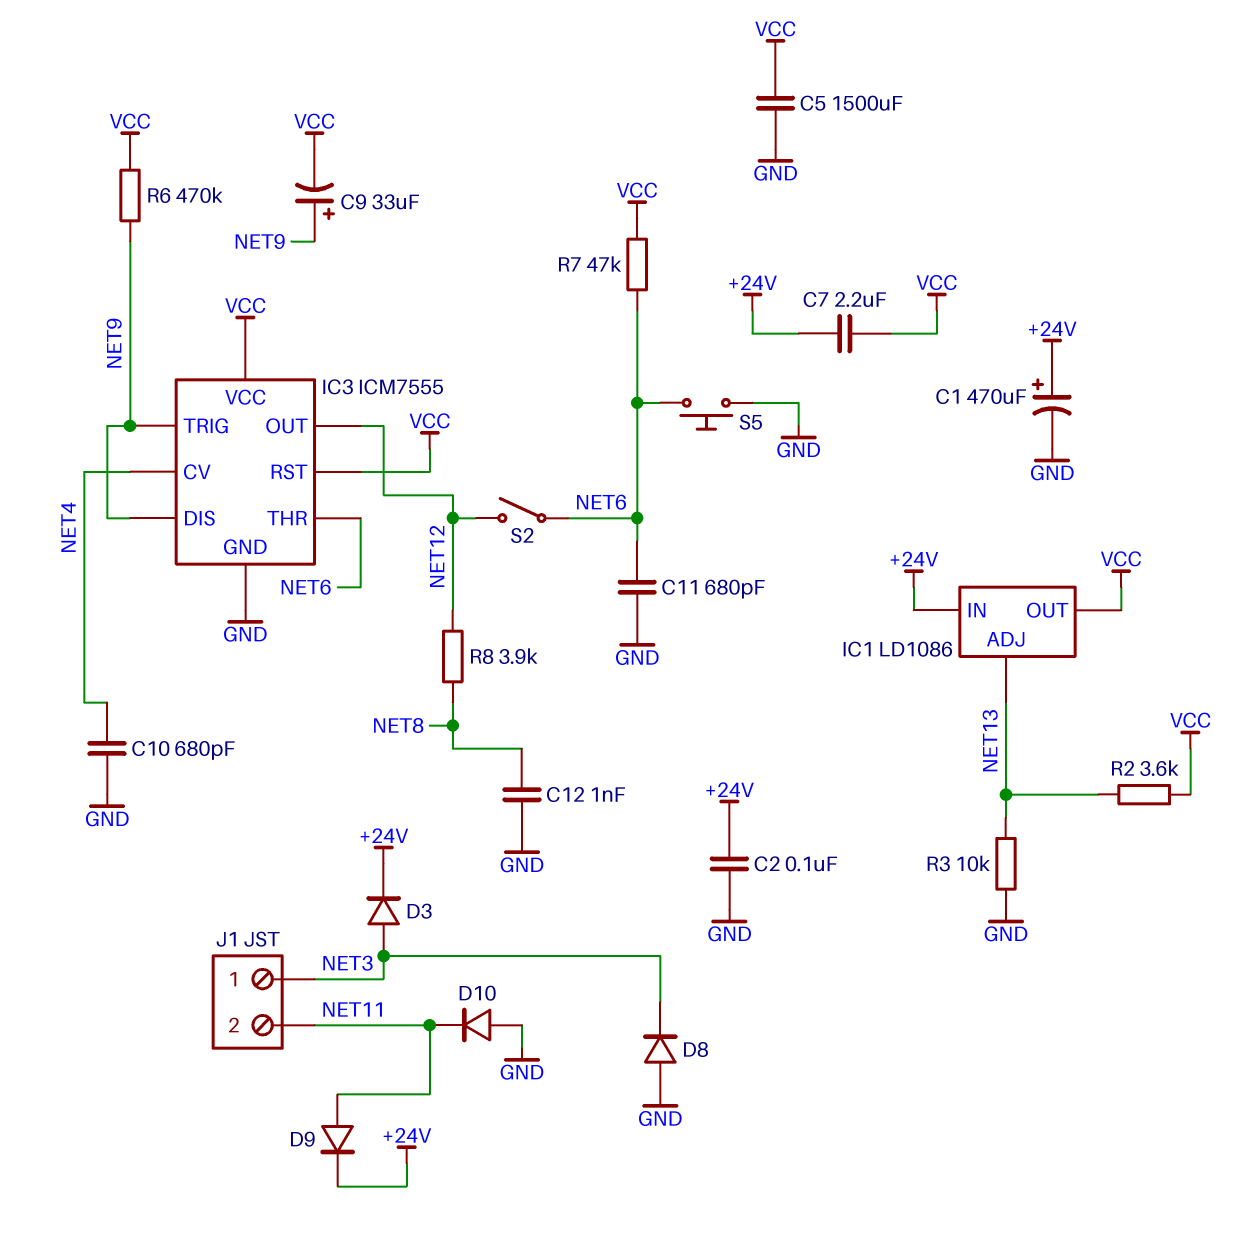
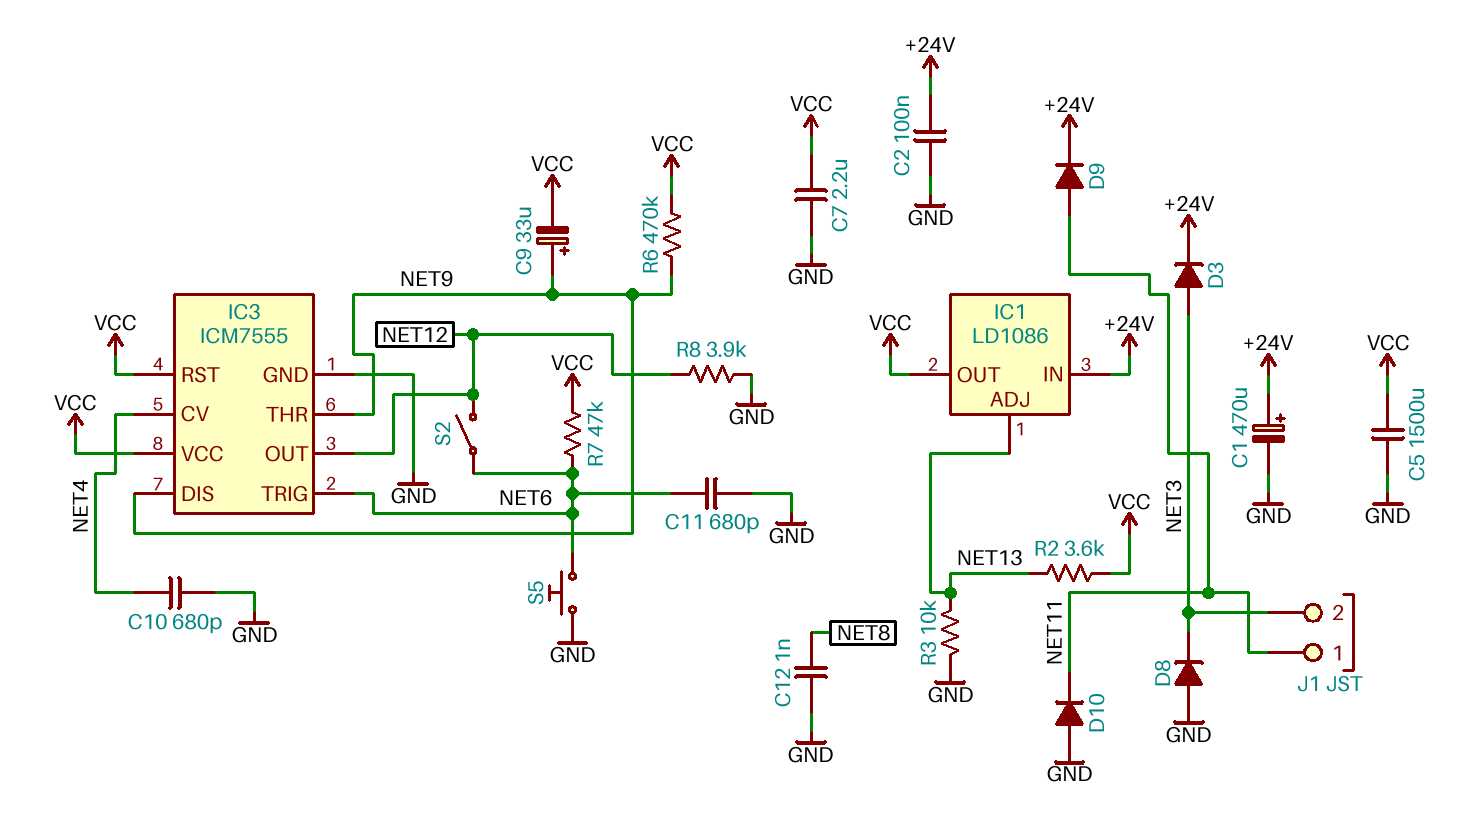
C7: 2.2uF (+24V, VCC) -> 2.2uF (GND, VCC)
IC3 pin THR: NET6 -> NET9
IC3 pin TRIG: NET9 -> NET6
J1 pin 1: NET3 -> NET11
J1 pin 2: NET11 -> NET3
R8: 3.9k (NET8, NET12) -> 3.9k (GND, NET12)

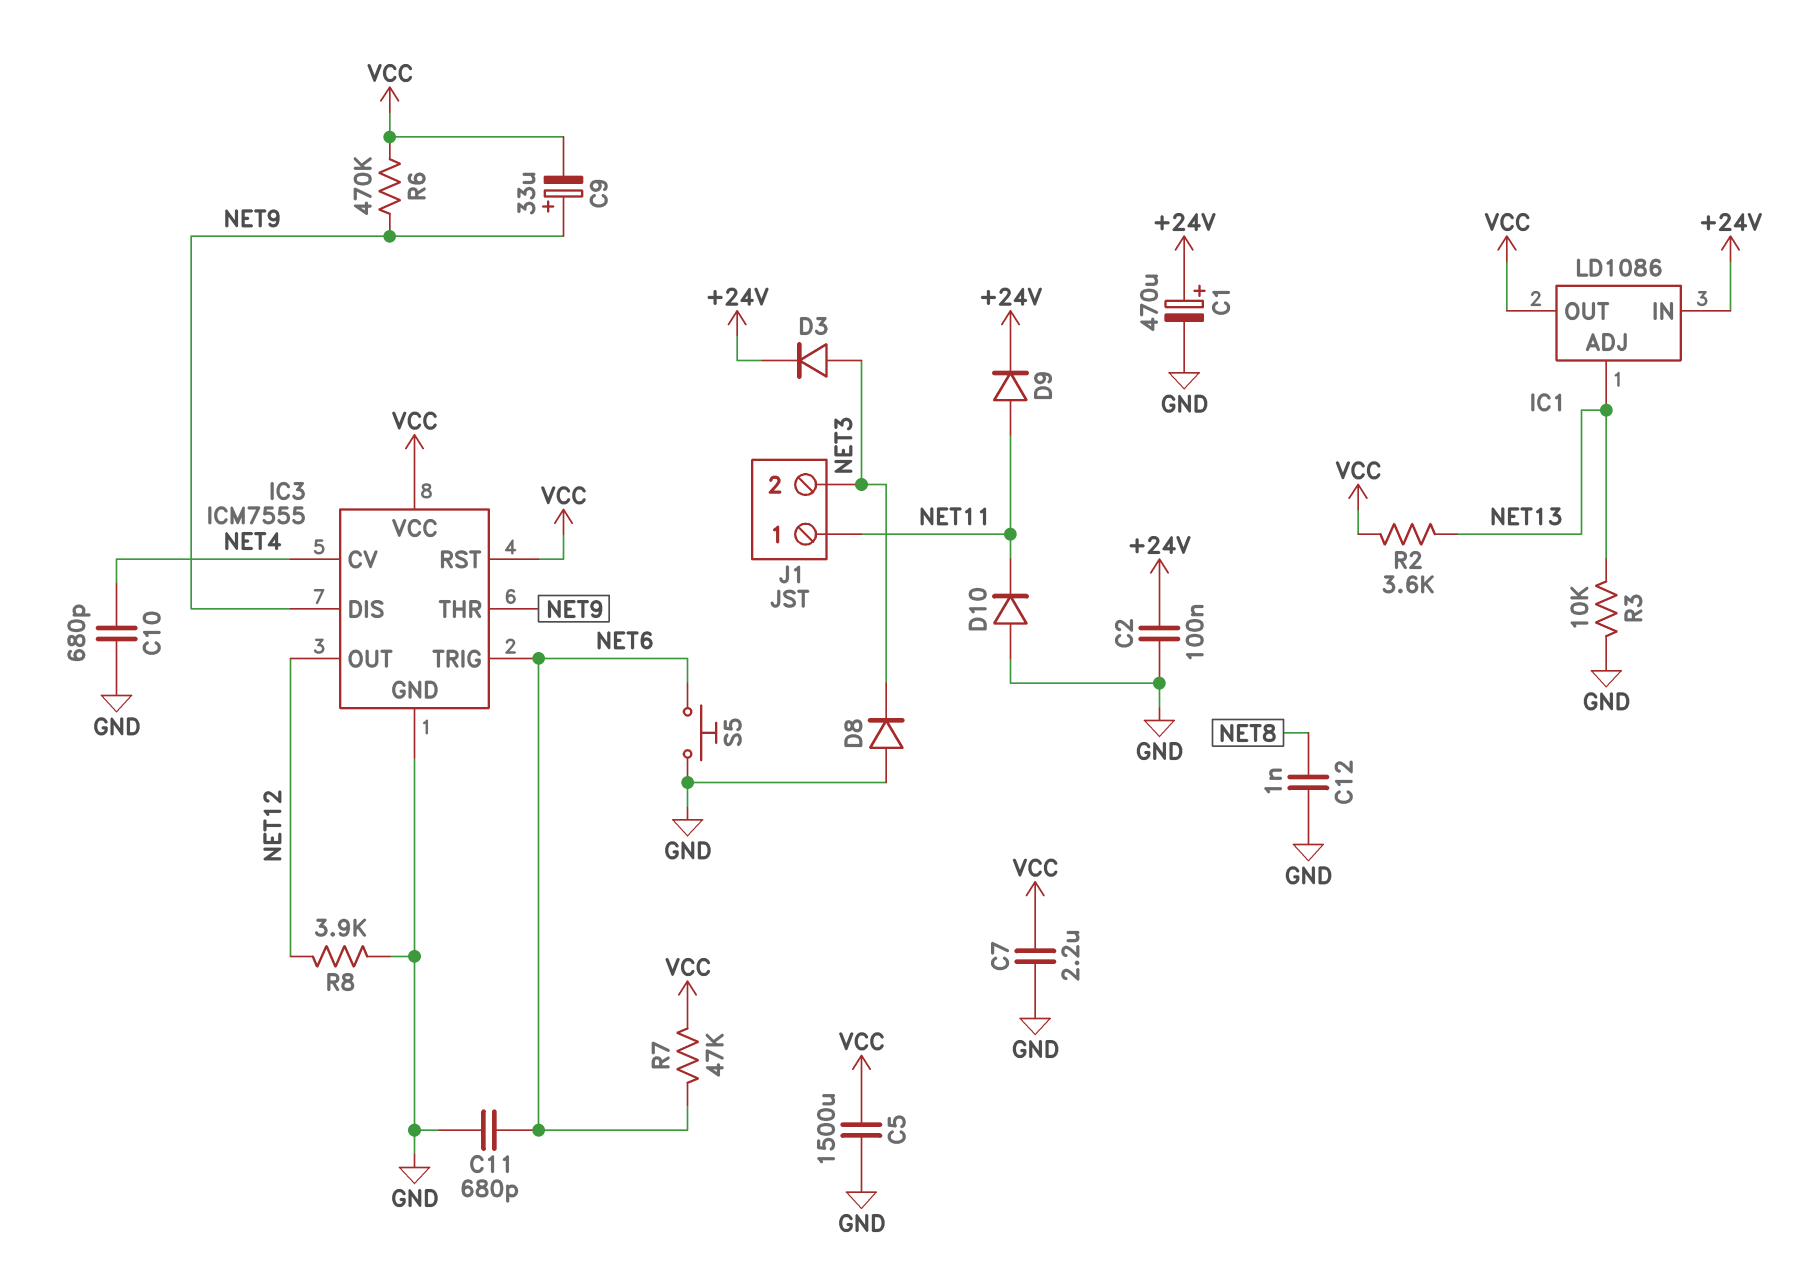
S2: switch (NET6, NET12) -> none

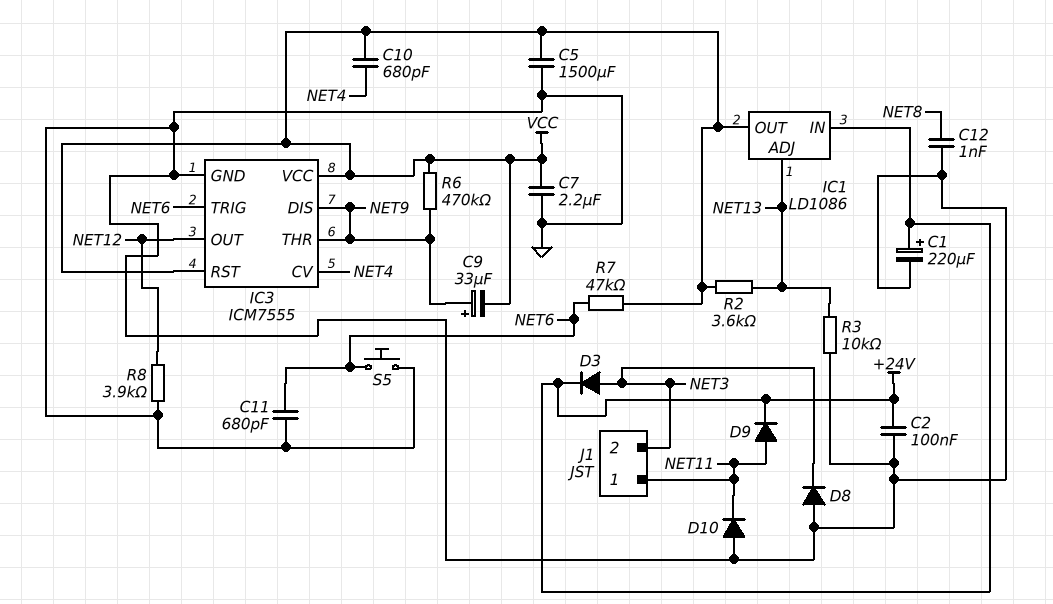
C1: 470uF (plus +24V, minus GND) -> 220uF (plus +24V, minus GND)
C10: 680pF (GND, NET4) -> 680pF (NET4, VCC)

